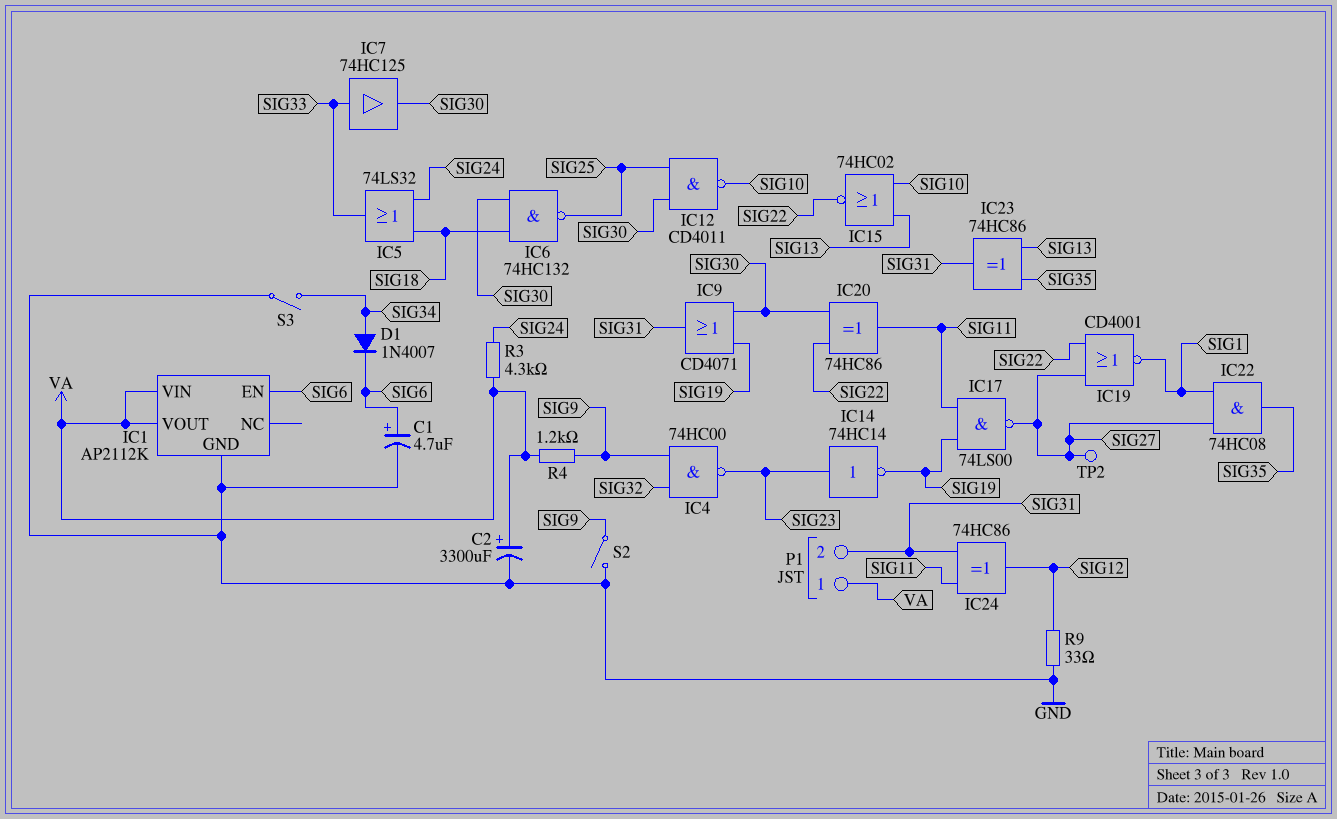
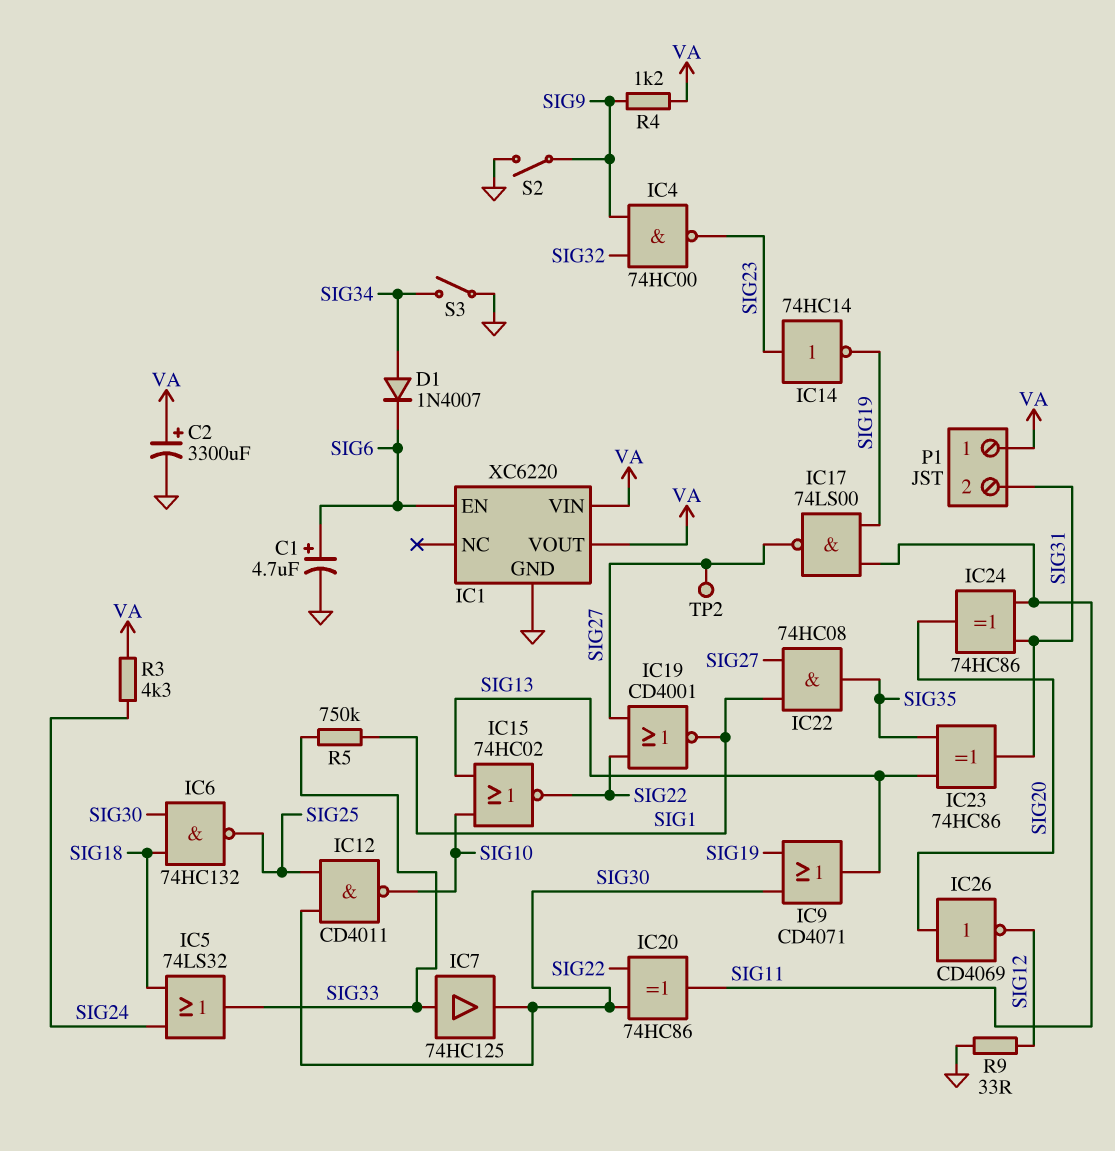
IC1: AP2112K -> XC6220
IC9: OR CD4071 (in SIG19, in SIG30, out SIG31) -> OR CD4071 (in SIG19, in SIG30, out SIG13)
IC24: XOR 74HC86 (in SIG11, in SIG31, out SIG12) -> XOR 74HC86 (in SIG11, in SIG31, out SIG20)
IC26: none -> NOT CD4069 (in SIG20, out SIG12)
R5: none -> 750k (SIG1, SIG33)

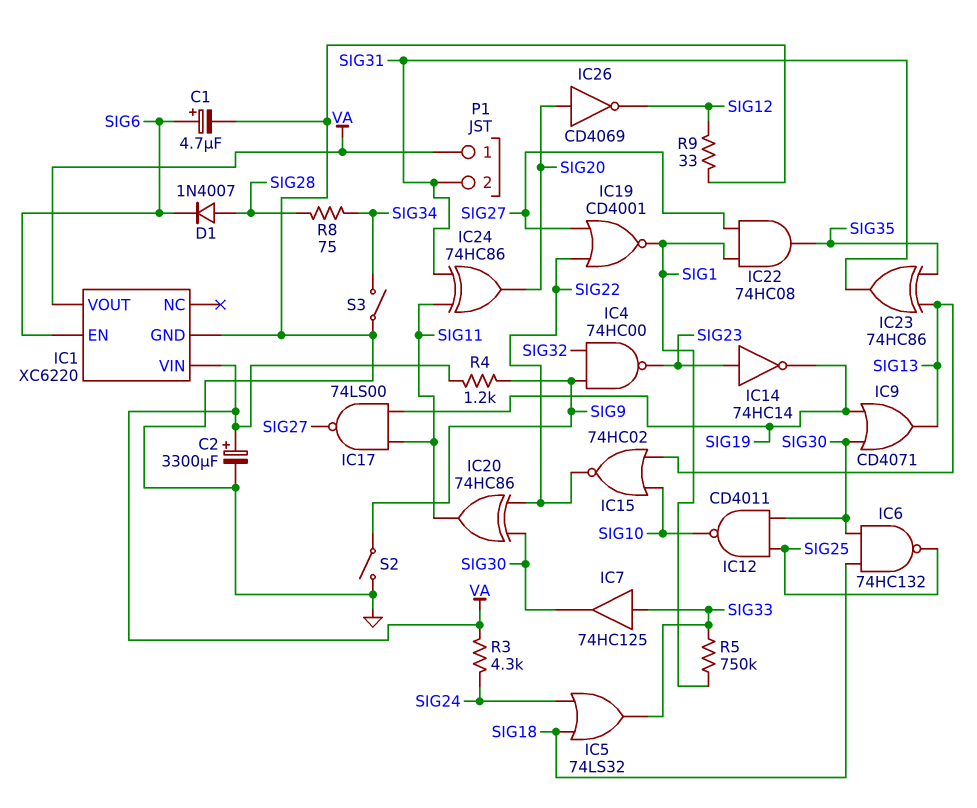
D1: diode 1N4007 (A SIG34, K SIG6) -> diode 1N4007 (A SIG28, K SIG6)
R8: none -> 75 (SIG28, SIG34)
TP2: test point (SIG27) -> none

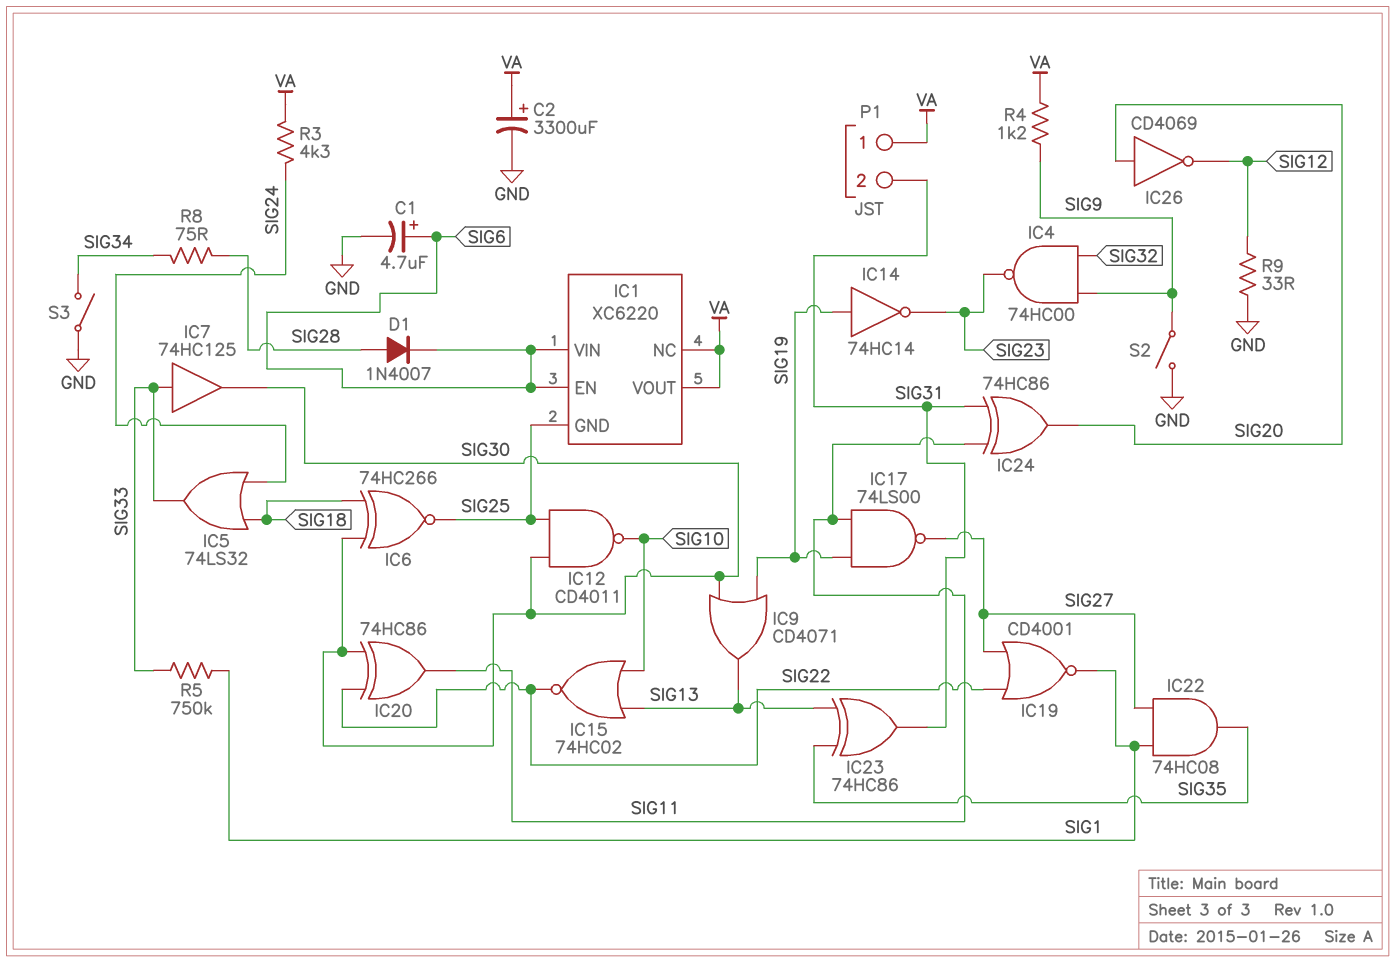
IC1 pin GND: GND -> SIG25
IC1 pin NC: none -> VA
IC1 pin VIN: VA -> SIG6
IC6: NAND 74HC132 (in SIG18, in SIG30, out SIG25) -> XNOR 74HC266 (in SIG18, in SIG30, out SIG25)
IC14: NOT 74HC14 (in SIG23, out SIG19) -> NOT 74HC14 (in SIG19, out SIG23)

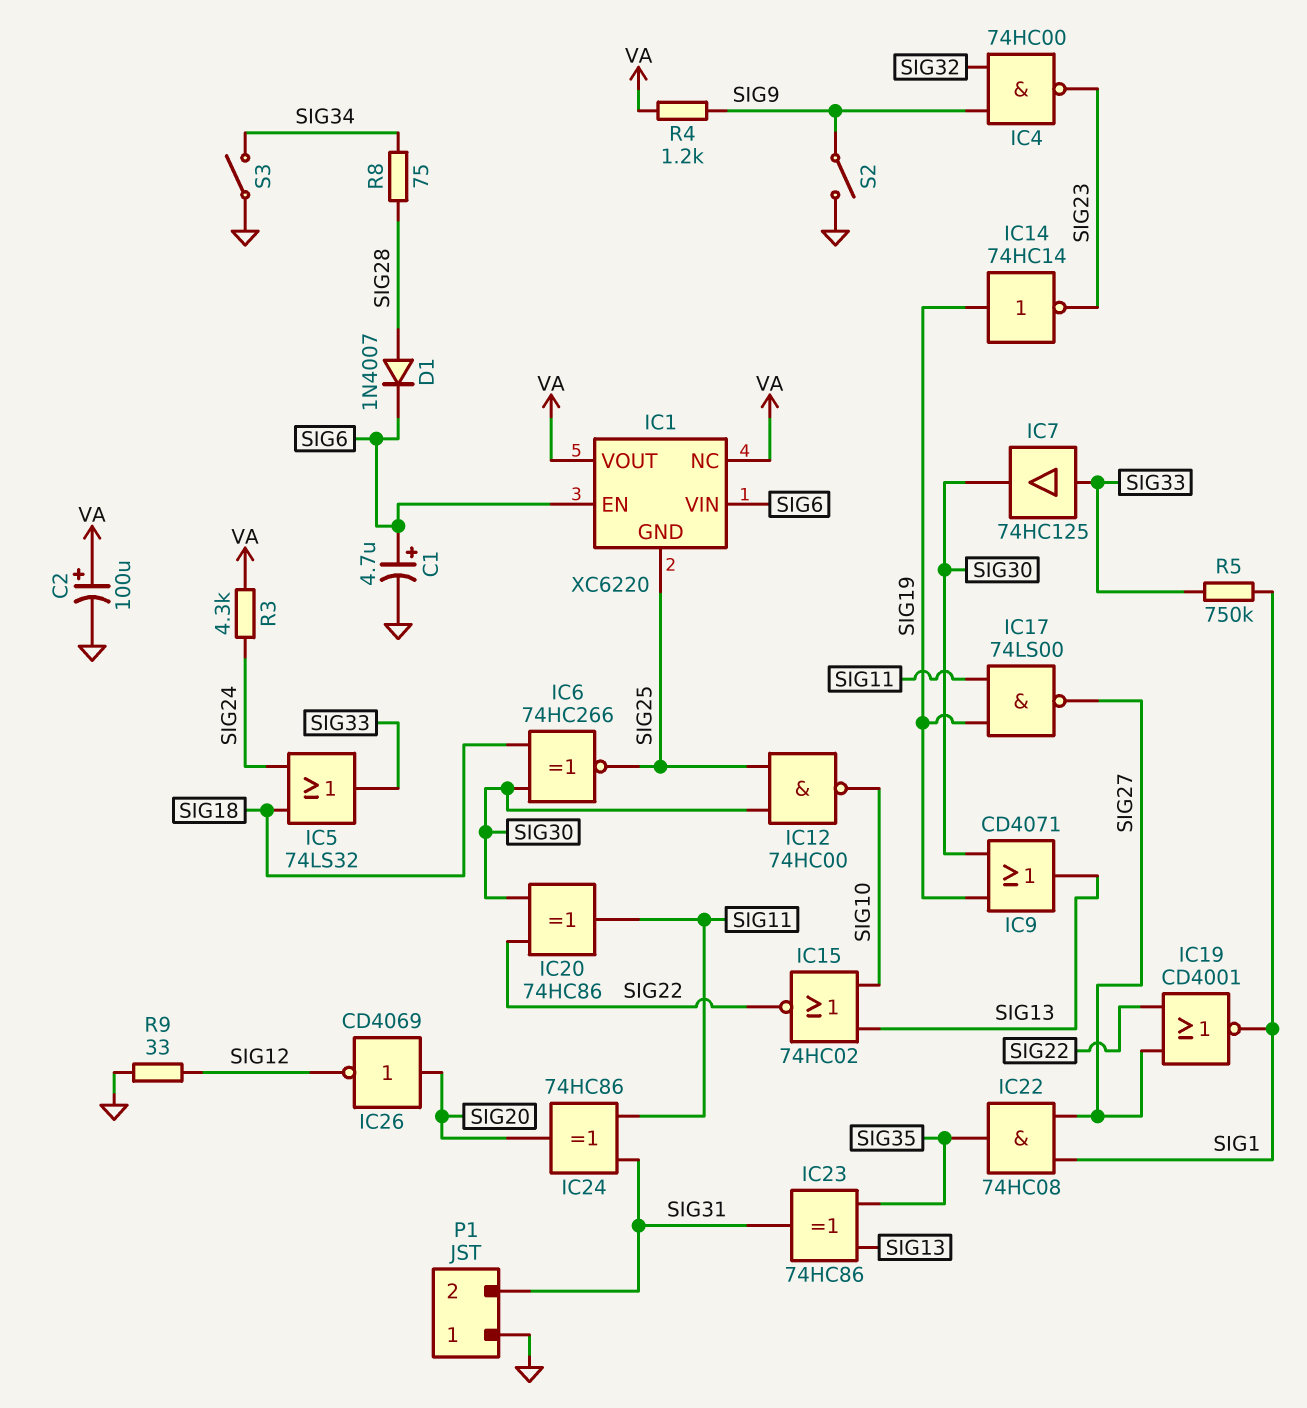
C2: 3300uF (plus VA, minus GND) -> 100uF (plus VA, minus GND)
IC12: NAND CD4011 (in SIG25, in SIG30, out SIG10) -> NAND 74HC00 (in SIG25, in SIG30, out SIG10)
P1 pin 1: VA -> GND

